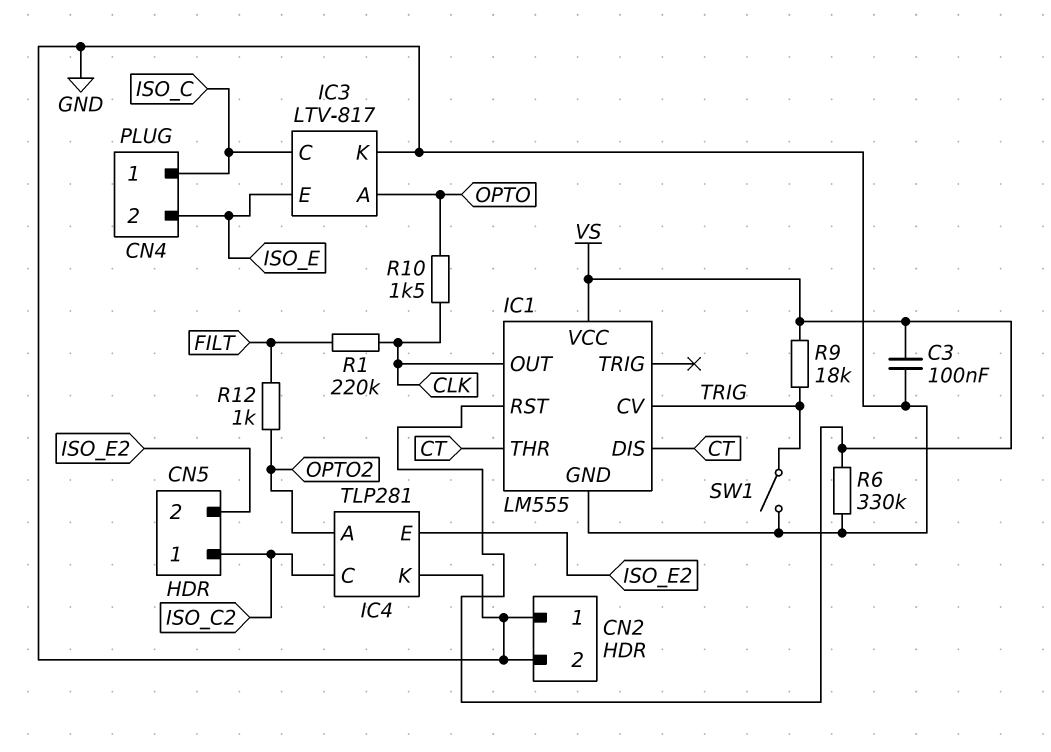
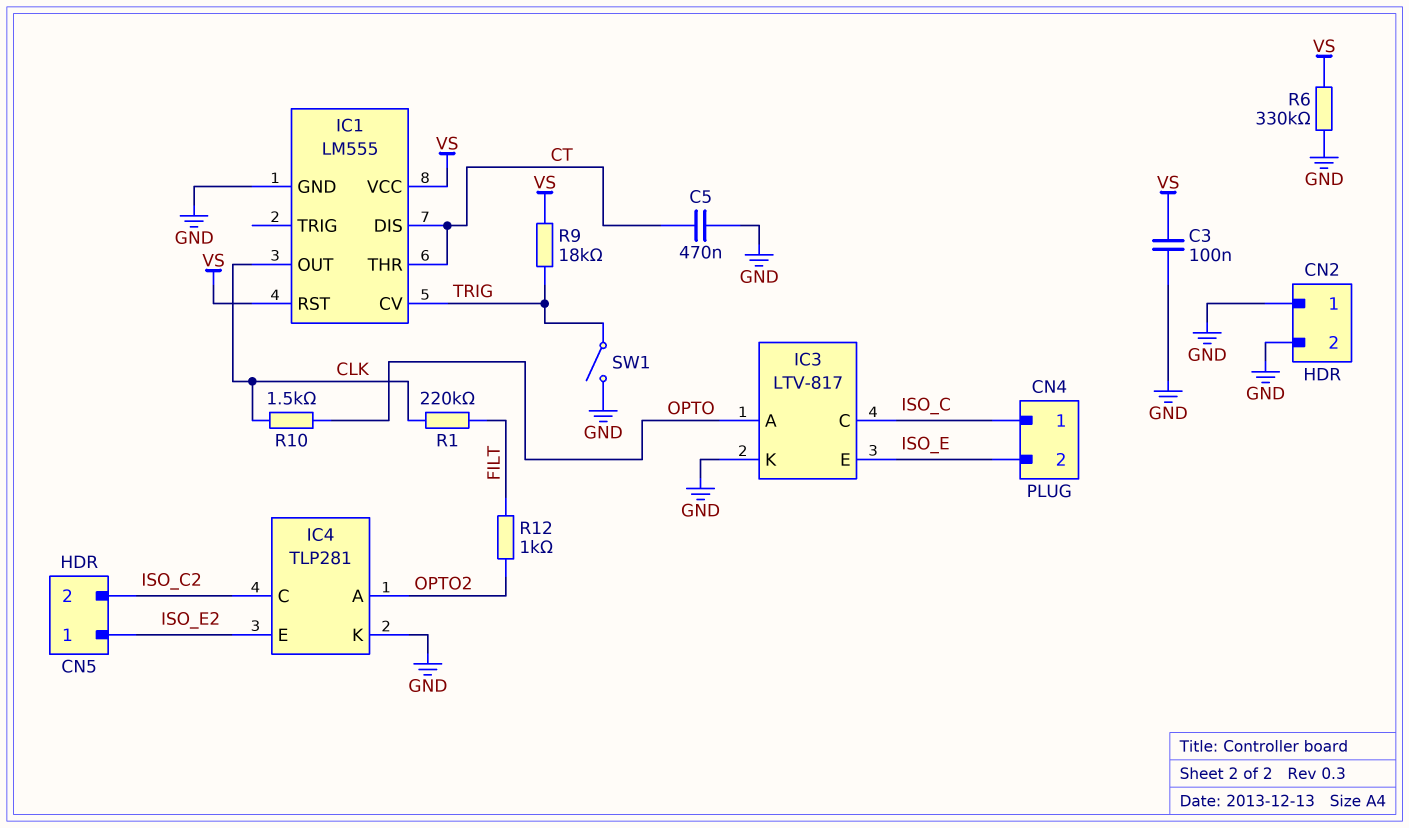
C5: none -> 470nF (CT, GND)
CN5 pin 1: ISO_C2 -> ISO_E2
CN5 pin 2: ISO_E2 -> ISO_C2

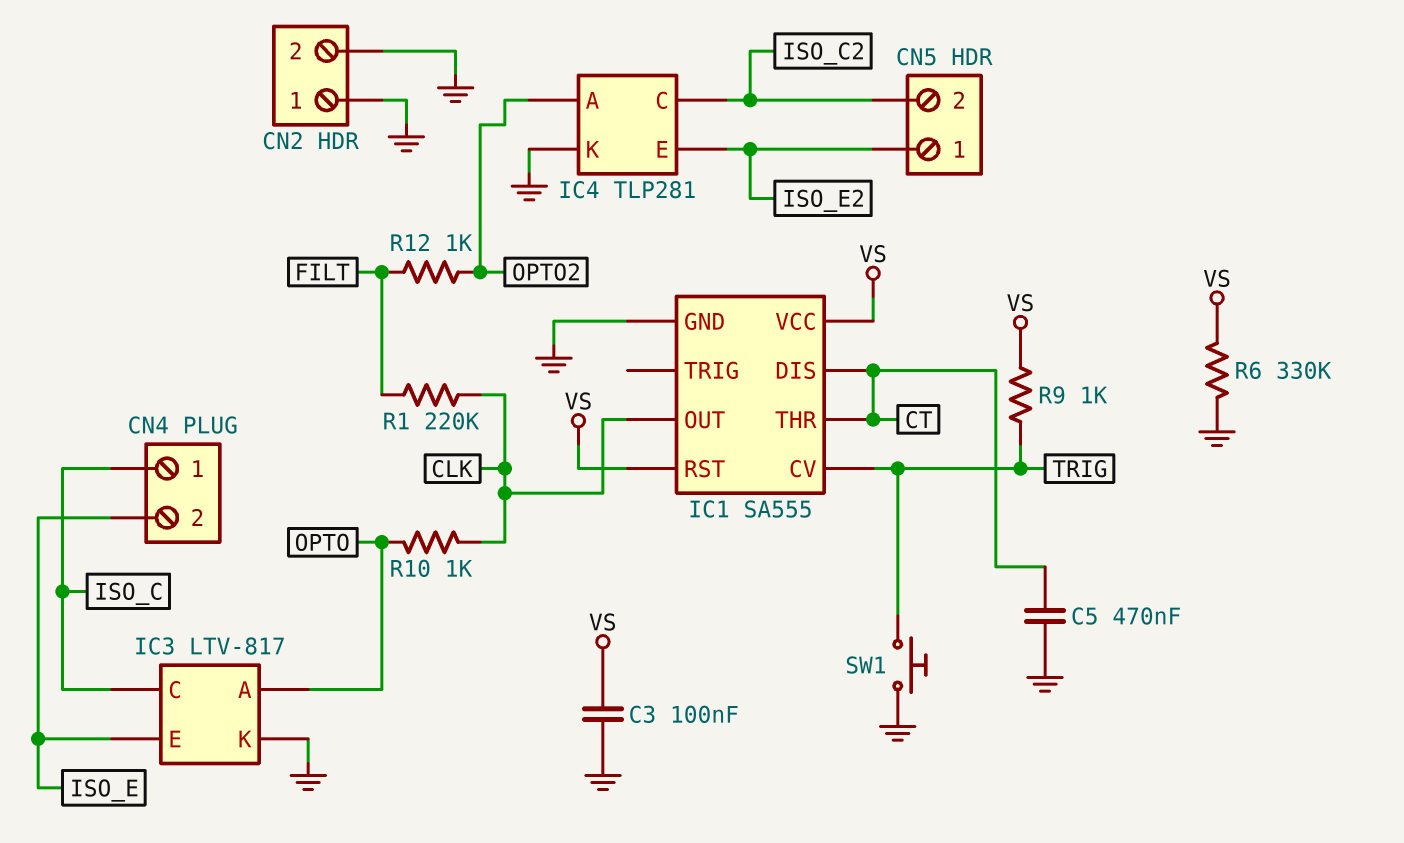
IC1: LM555 -> SA555
R9: 18k (TRIG, VS) -> 1k (TRIG, VS)
R10: 1.5k (CLK, OPTO) -> 1k (CLK, OPTO)
SW1: switch (GND, TRIG) -> button (GND, TRIG)

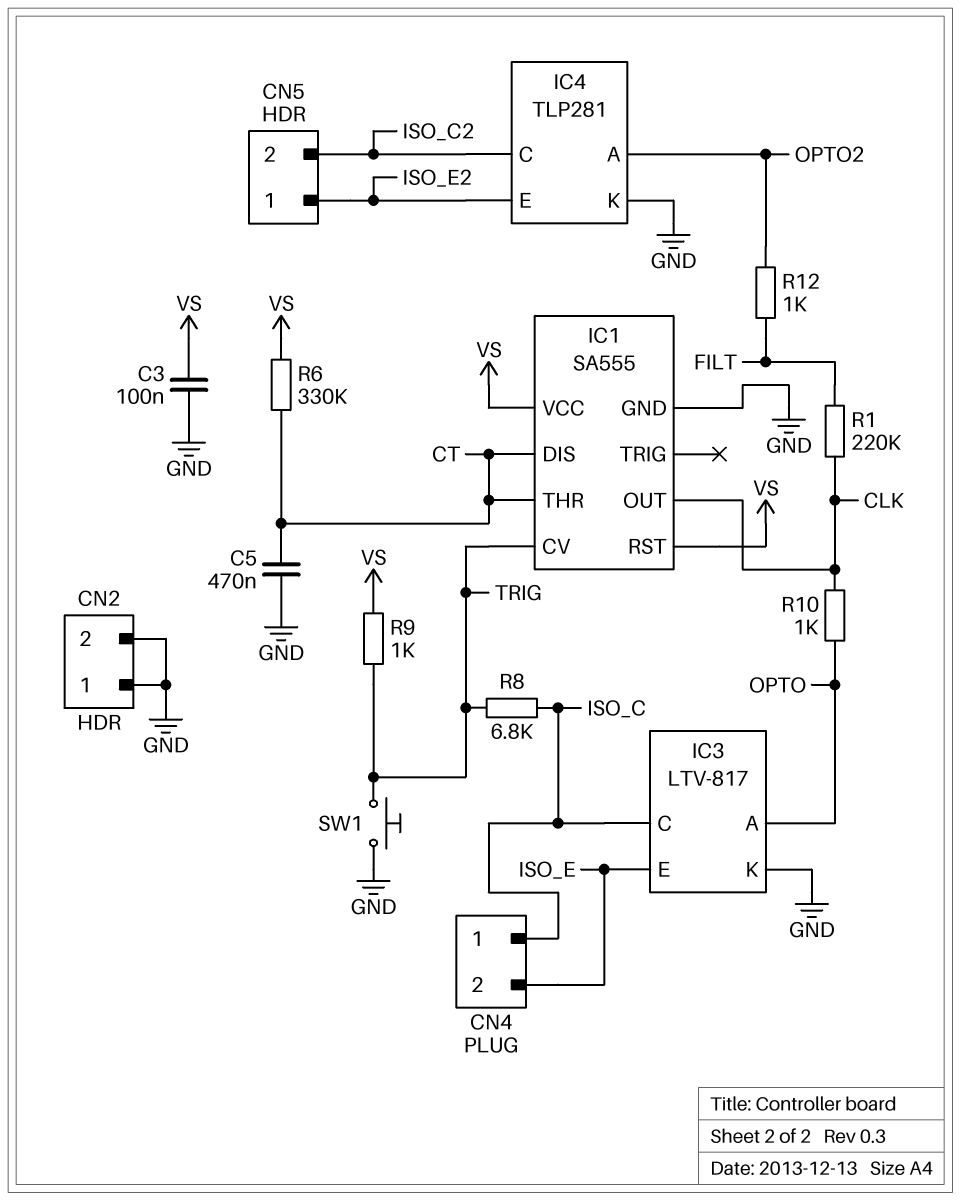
R6: 330k (GND, VS) -> 330k (CT, VS)
R8: none -> 6.8k (ISO_C, TRIG)

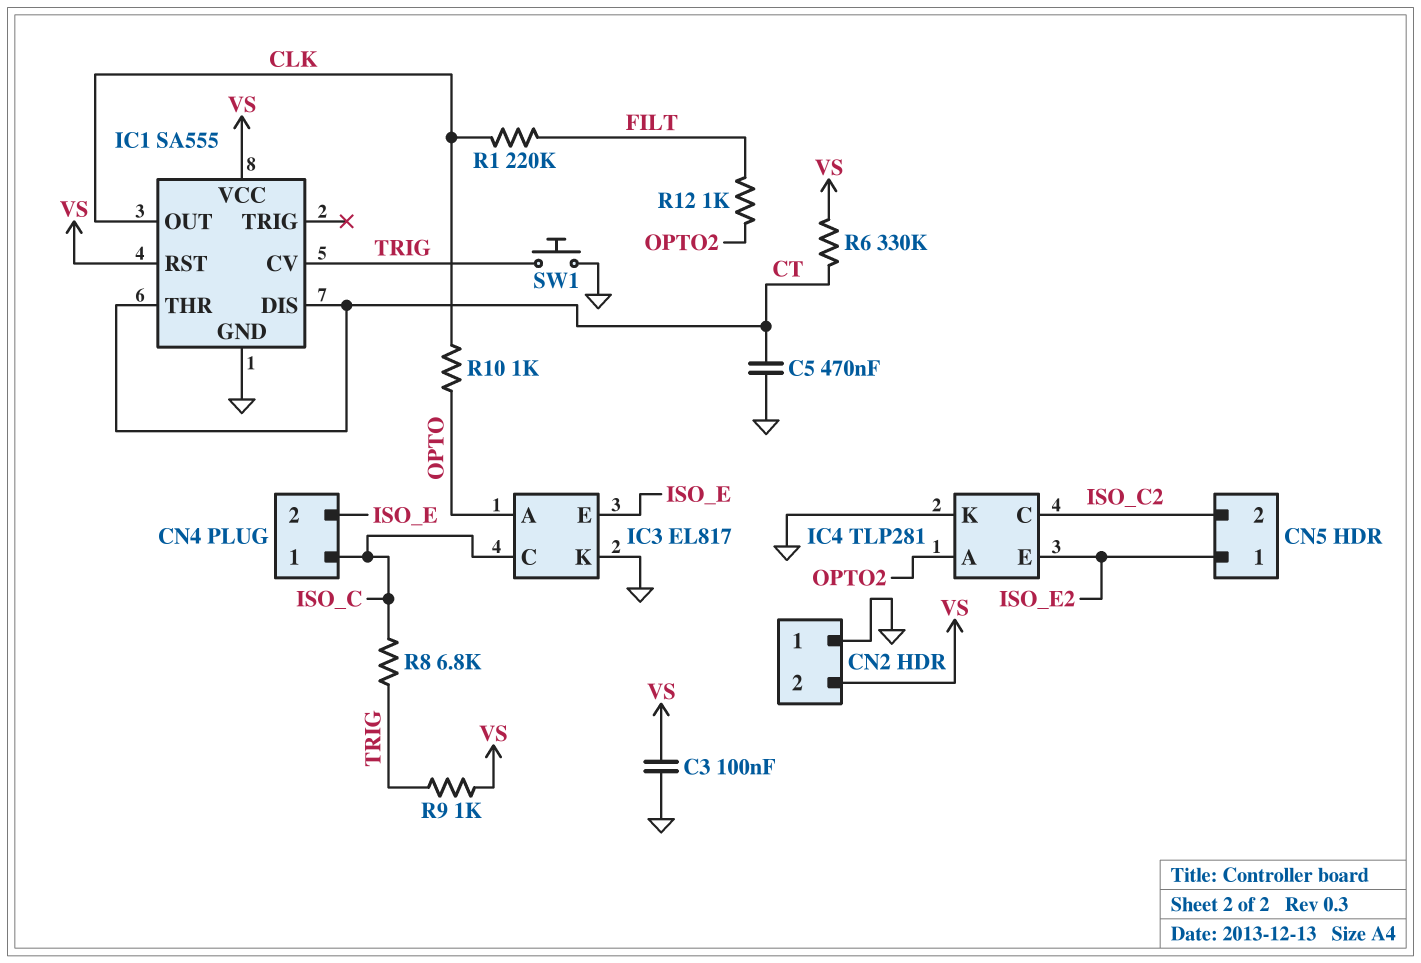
CN2 pin 2: GND -> VS
IC3: LTV-817 -> EL817

